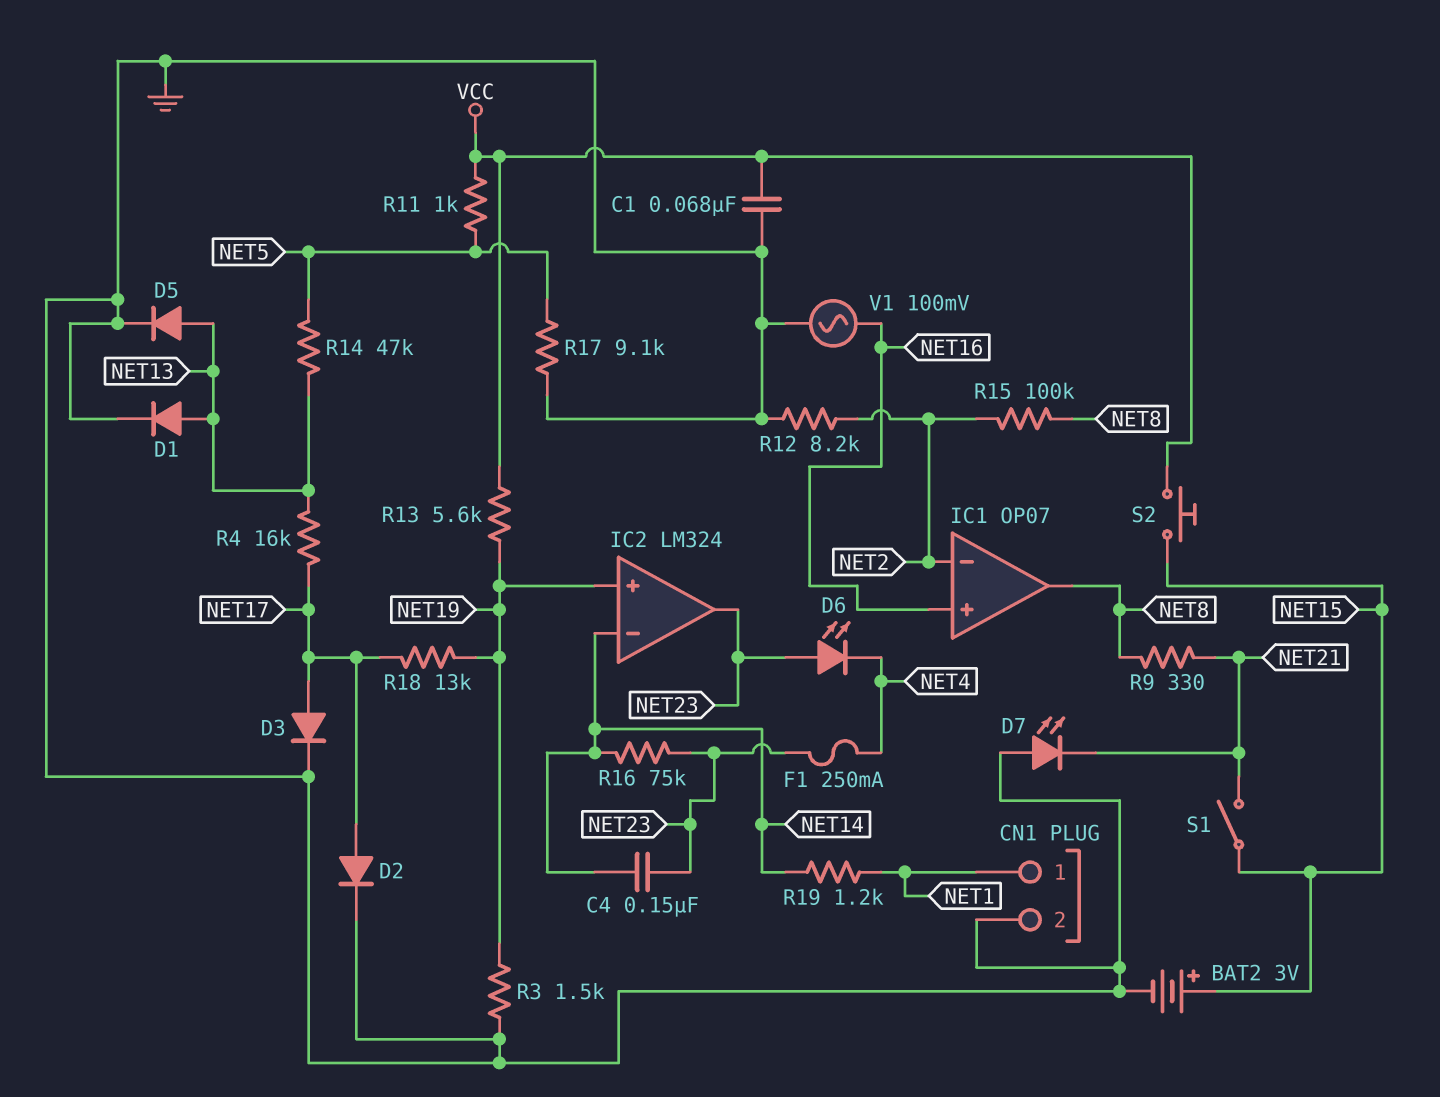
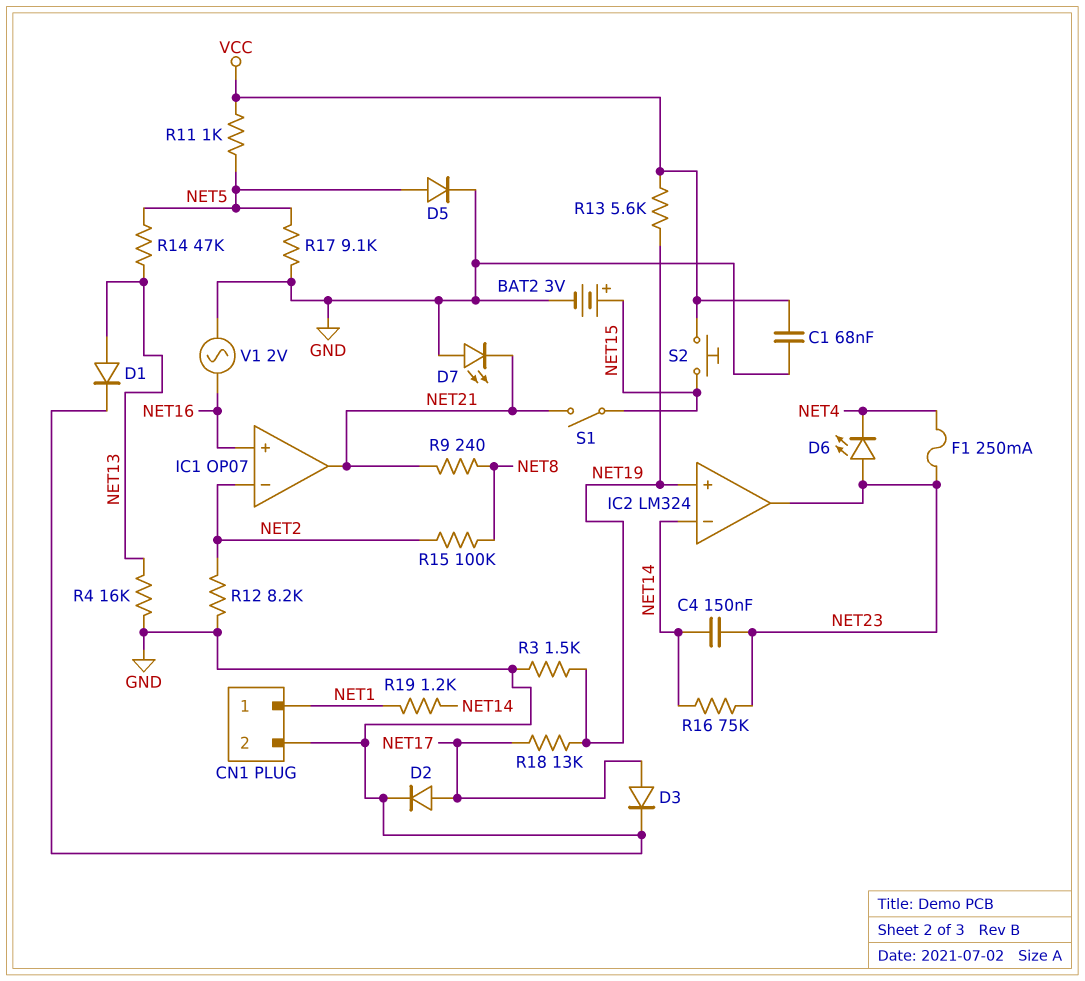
D5: diode (A NET13, K GND) -> diode (A NET5, K GND)
IC1 pin out: NET8 -> NET21
R4: 16k (NET13, NET17) -> 16k (GND, NET13)
R9: 330 (NET8, NET21) -> 240 (NET8, NET21)
V1: AC 100mV (GND, NET16) -> AC 2V (GND, NET16)

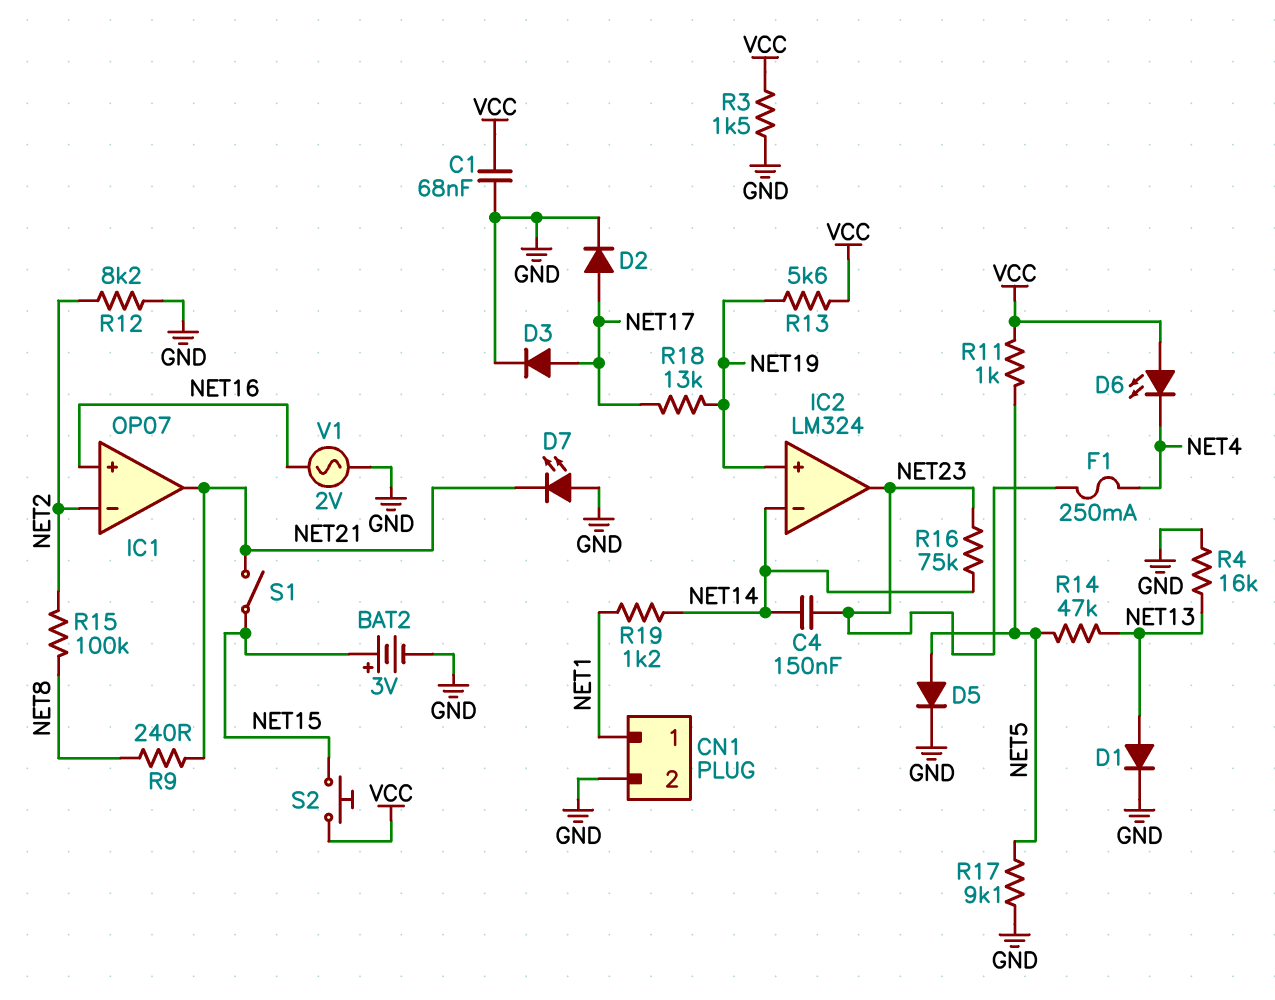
D6: LED (A NET23, K NET4) -> LED (A VCC, K NET4)
R3: 1.5k (GND, NET19) -> 1.5k (GND, VCC)

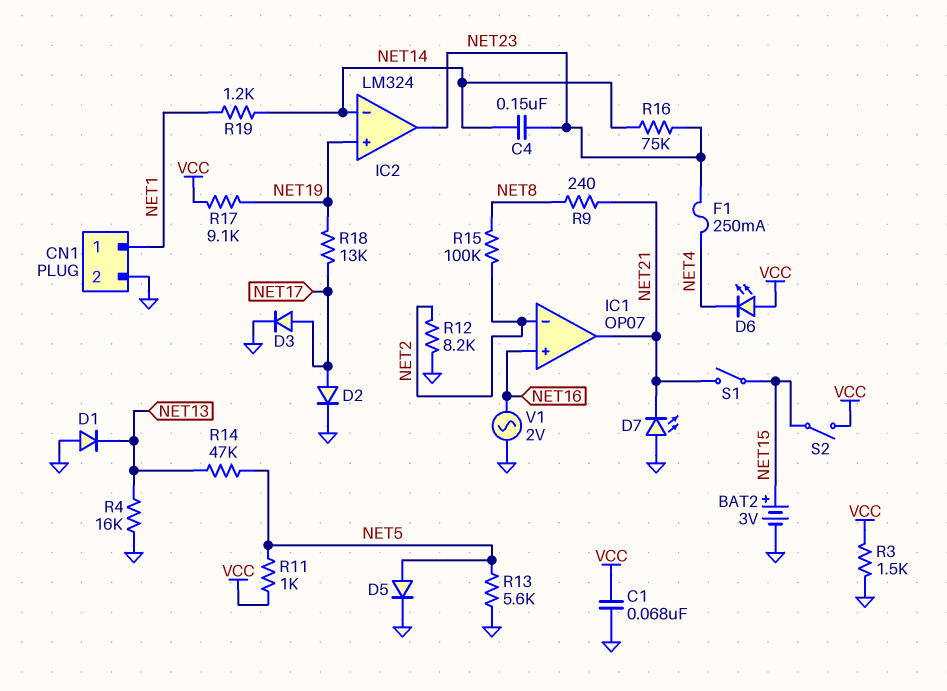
D1: diode (A NET13, K GND) -> diode (A GND, K NET13)
R13: 5.6k (NET19, VCC) -> 5.6k (GND, NET5)
R17: 9.1k (GND, NET5) -> 9.1k (NET19, VCC)
S2: button (NET15, VCC) -> switch (NET15, VCC)

